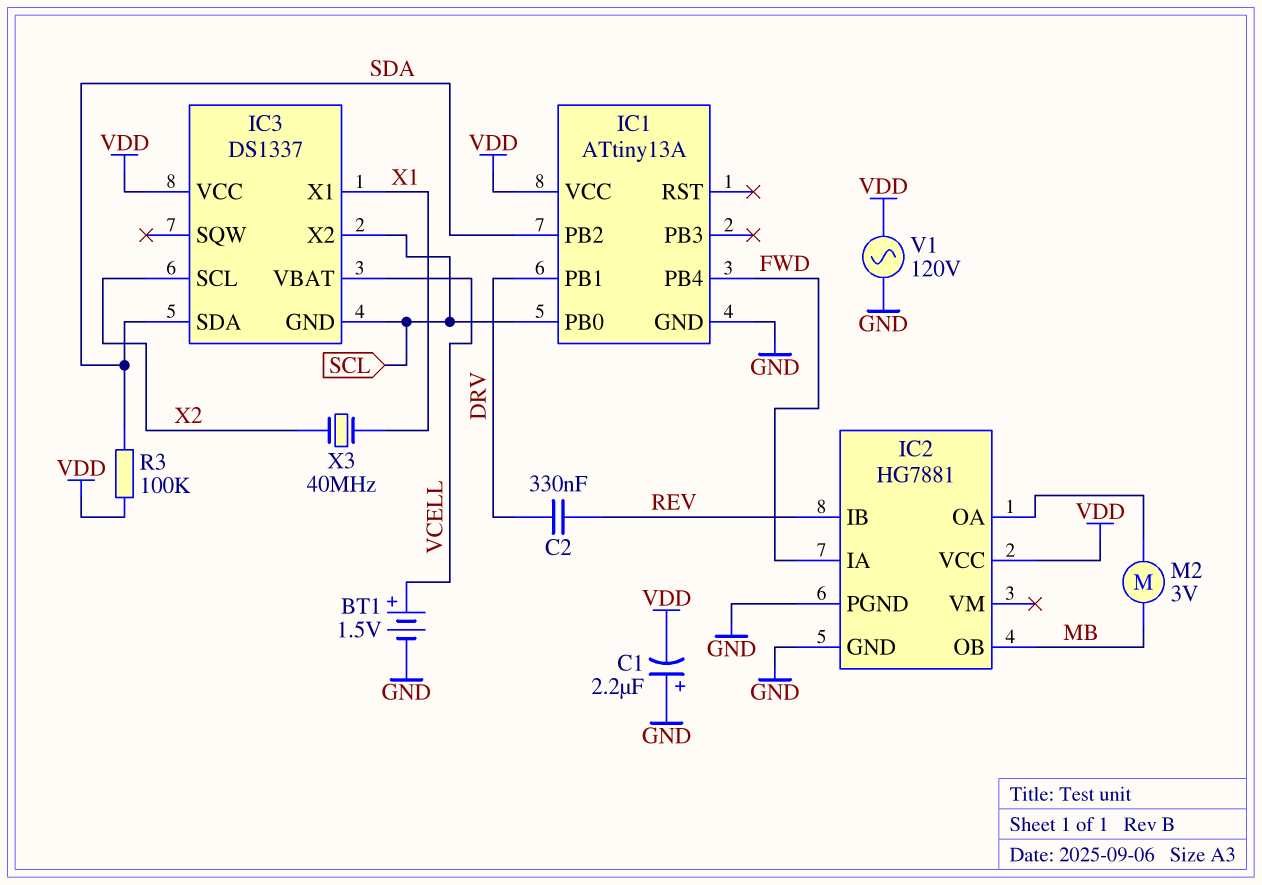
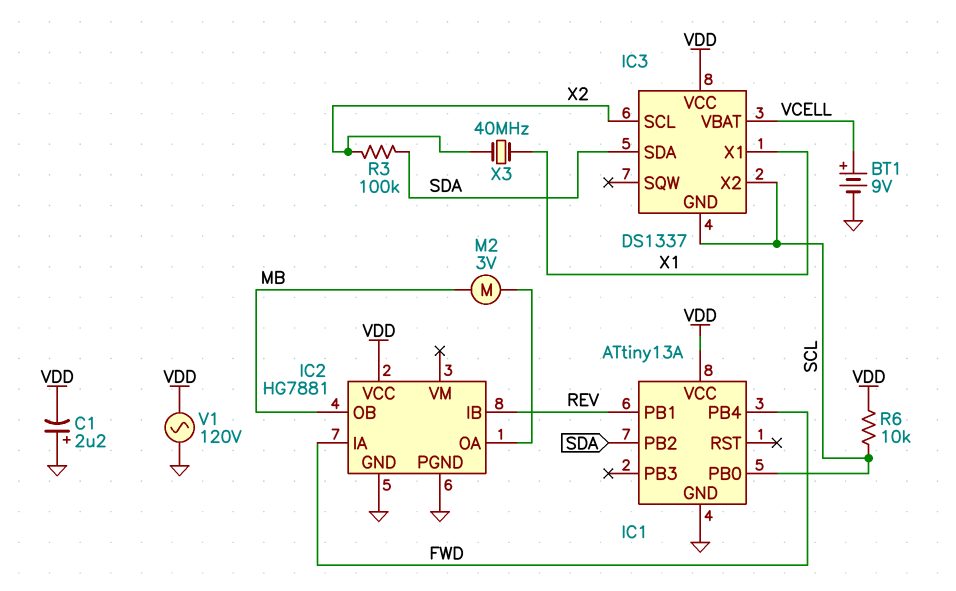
BT1: 1.5V (plus VCELL, minus GND) -> 9V (plus VCELL, minus GND)
C2: 330nF (DRV, REV) -> none
IC1 pin PB1: DRV -> REV
R3: 100k (SDA, VDD) -> 100k (SDA, X2)
R6: none -> 10k (SCL, VDD)

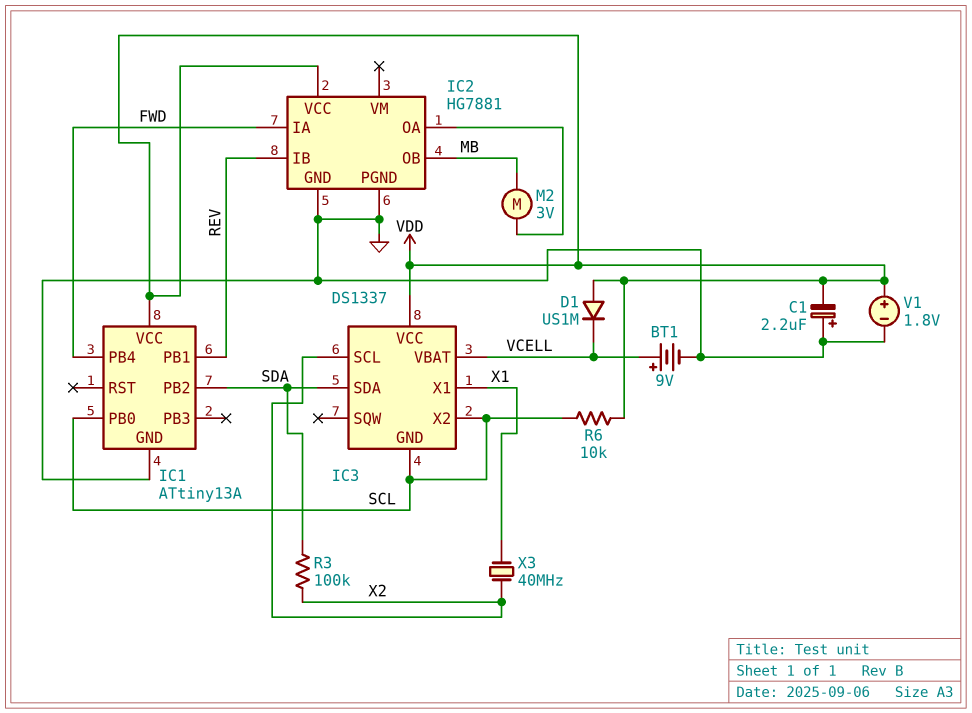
D1: none -> diode US1M (A VDD, K VCELL)
V1: AC 120V (GND, VDD) -> 1.8V (plus VDD, minus GND)

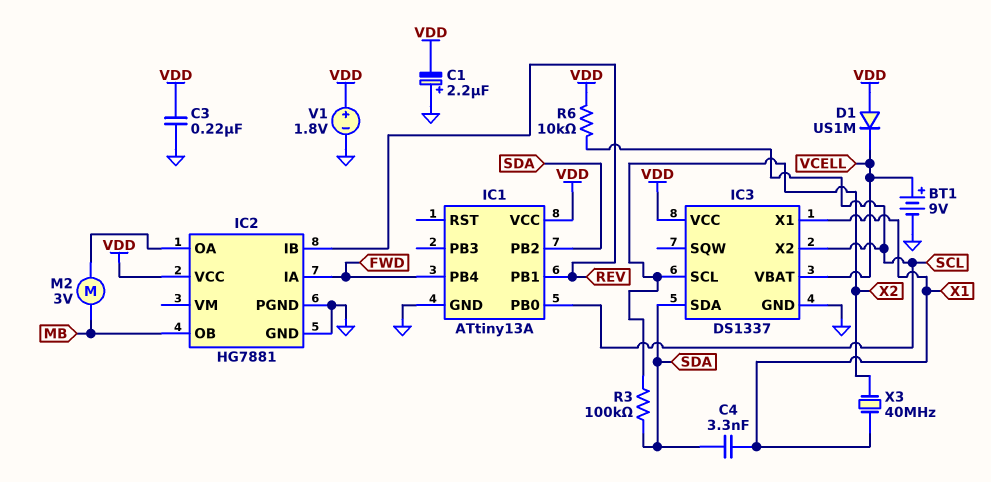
C3: none -> 220nF (GND, VDD)
C4: none -> 3.3nF (SDA, X1)
IC3 pin GND: SCL -> GND

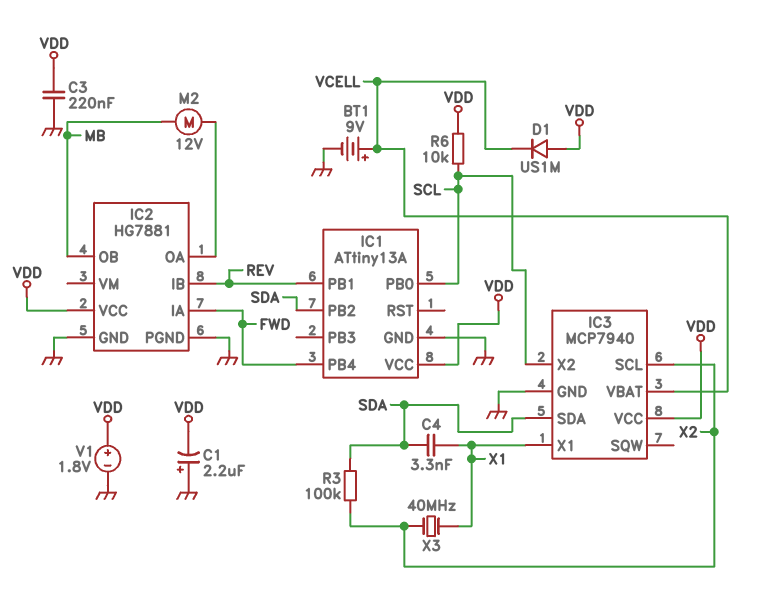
IC3: DS1337 -> MCP7940
M2: motor 3V (IC2/OA, MB) -> motor 12V (IC2/OA, MB)

